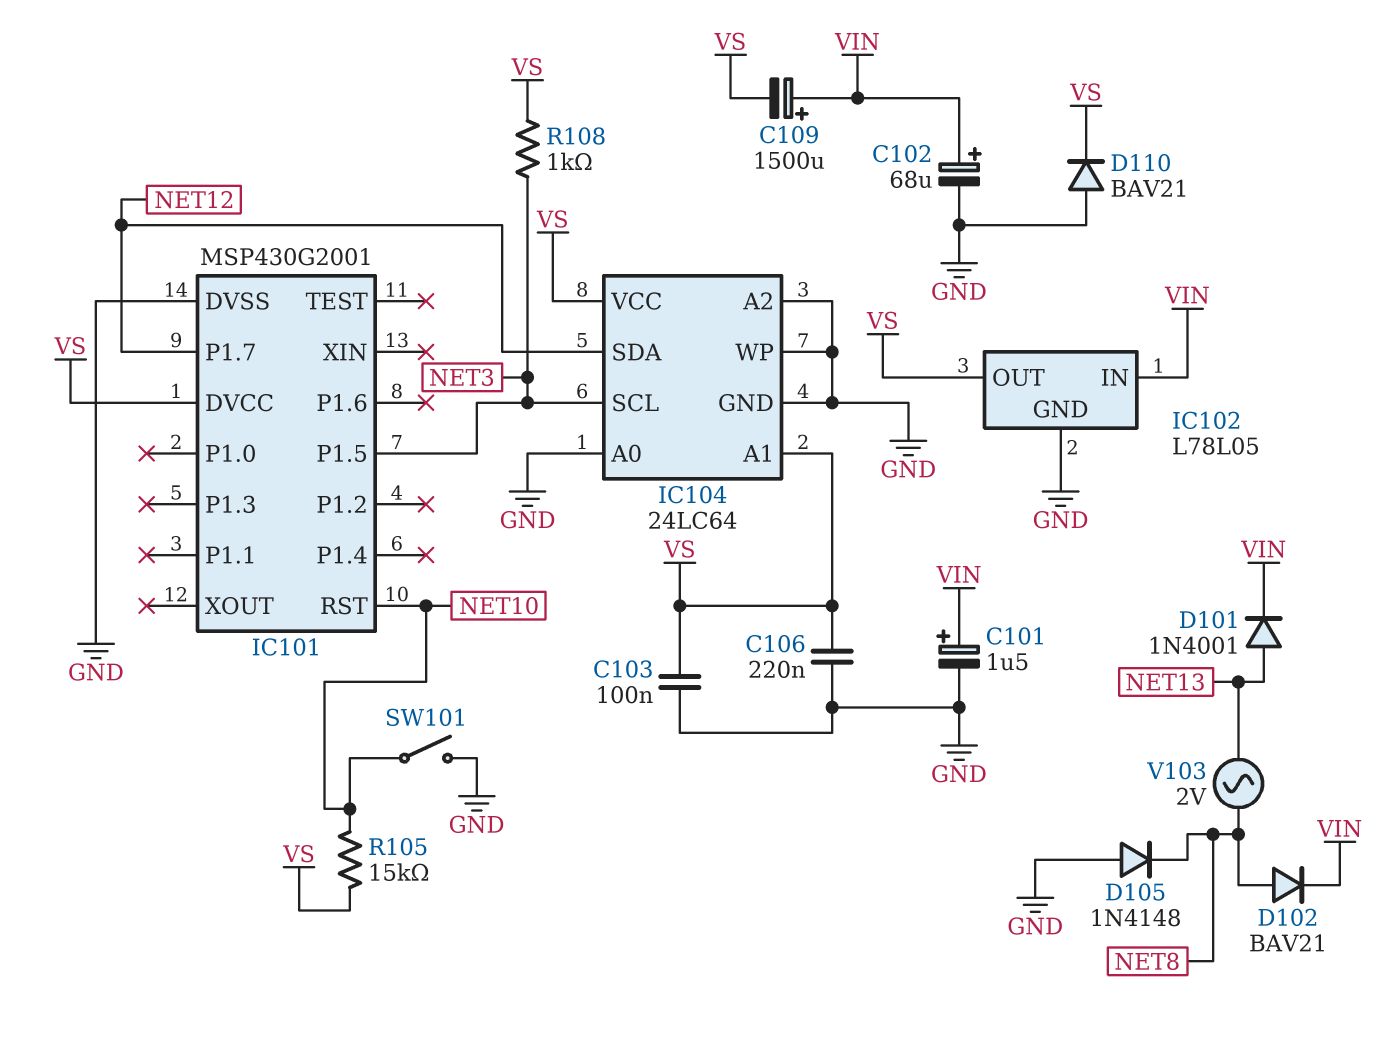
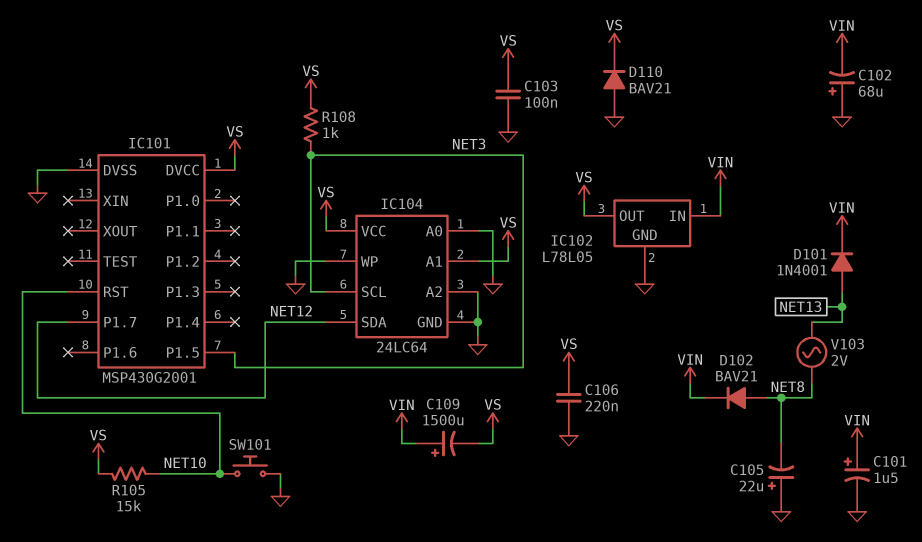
C102: 68uF (plus VIN, minus GND) -> 68uF (plus GND, minus VIN)
C105: none -> 22uF (plus GND, minus NET8)
D105: diode 1N4148 (A GND, K NET8) -> none
SW101: switch (GND, NET10) -> button (GND, NET10)

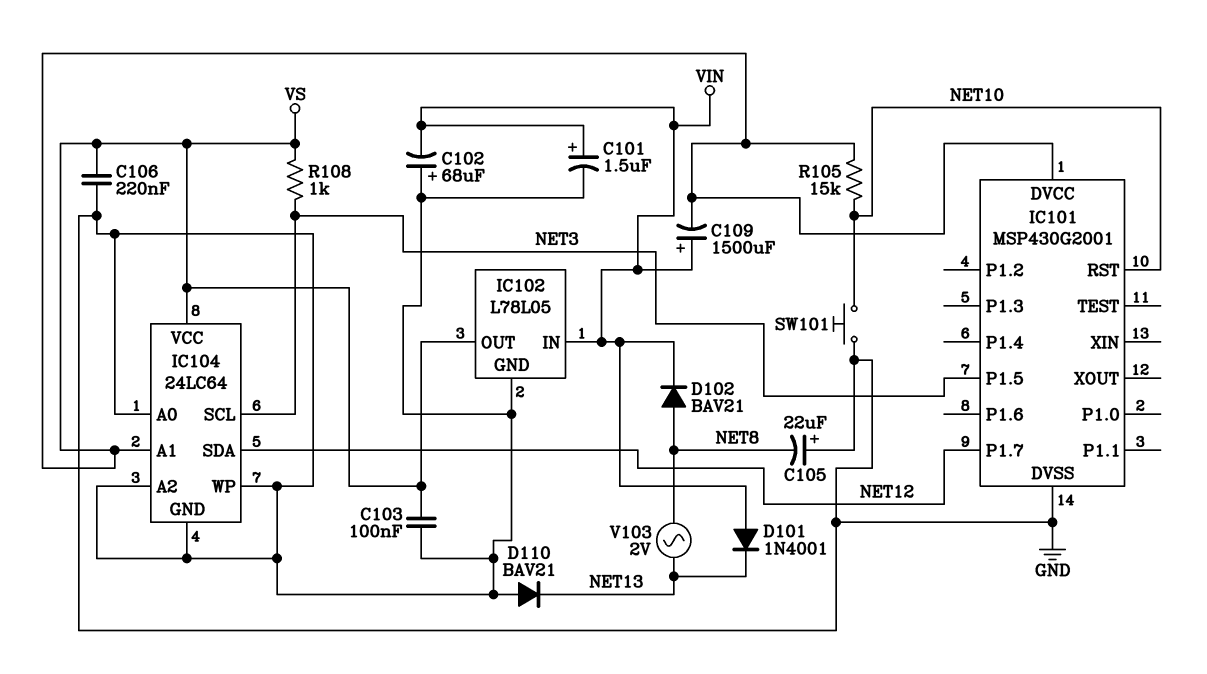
D101: diode 1N4001 (A NET13, K VIN) -> diode 1N4001 (A VIN, K NET13)
D110: diode BAV21 (A GND, K VS) -> diode BAV21 (A GND, K NET13)

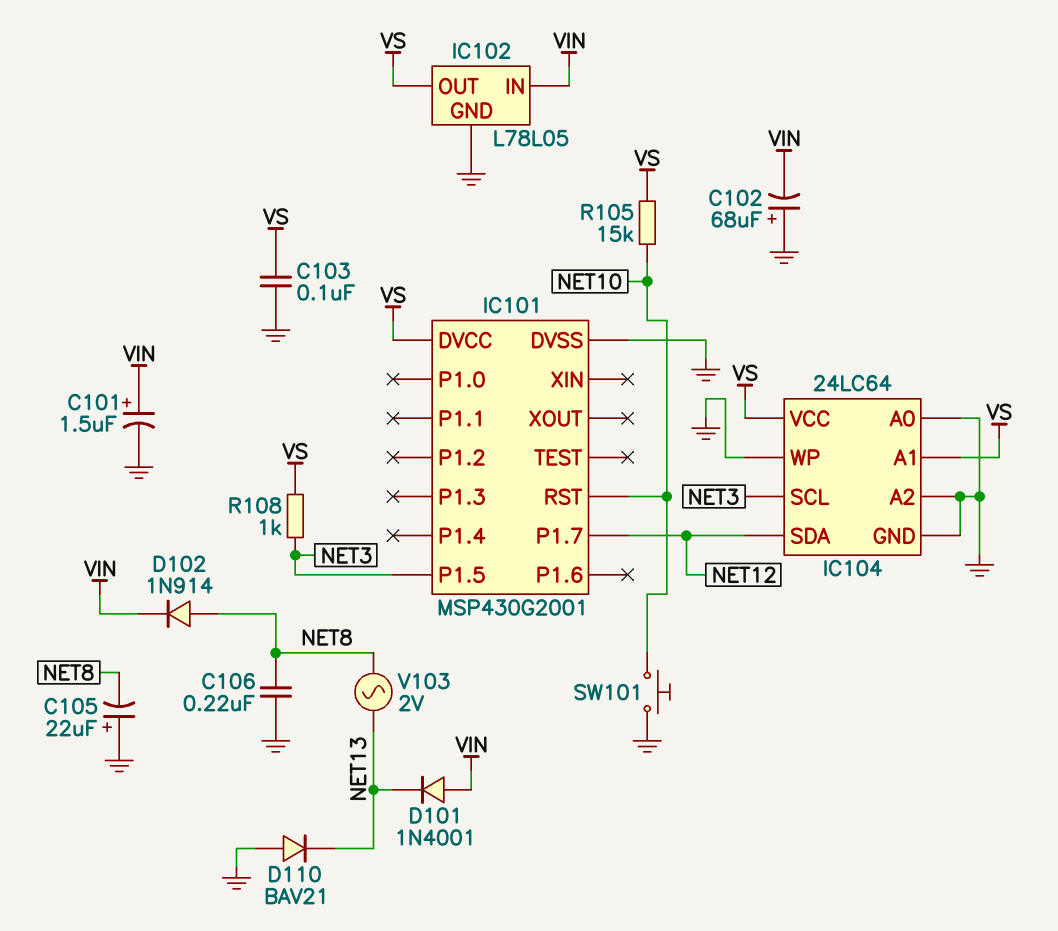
C106: 220nF (GND, VS) -> 220nF (GND, NET8)
C109: 1500uF (plus VIN, minus VS) -> none
D102: diode BAV21 (A NET8, K VIN) -> diode 1N914 (A NET8, K VIN)

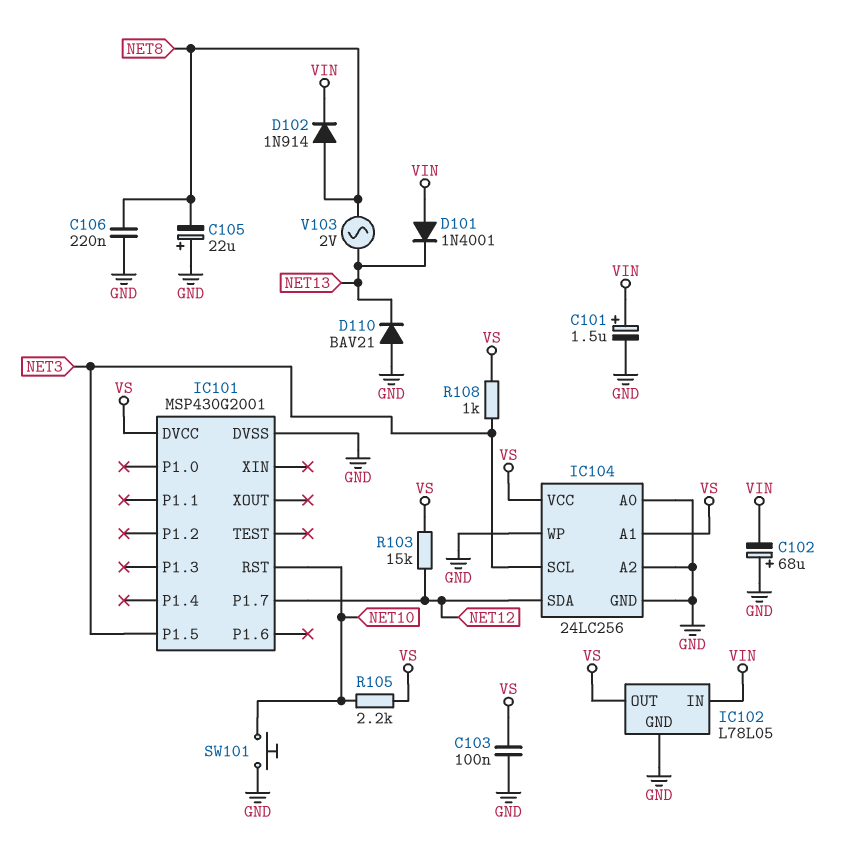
IC104: 24LC64 -> 24LC256
R103: none -> 15k (NET12, VS)
R105: 15k (NET10, VS) -> 2.2k (NET10, VS)

